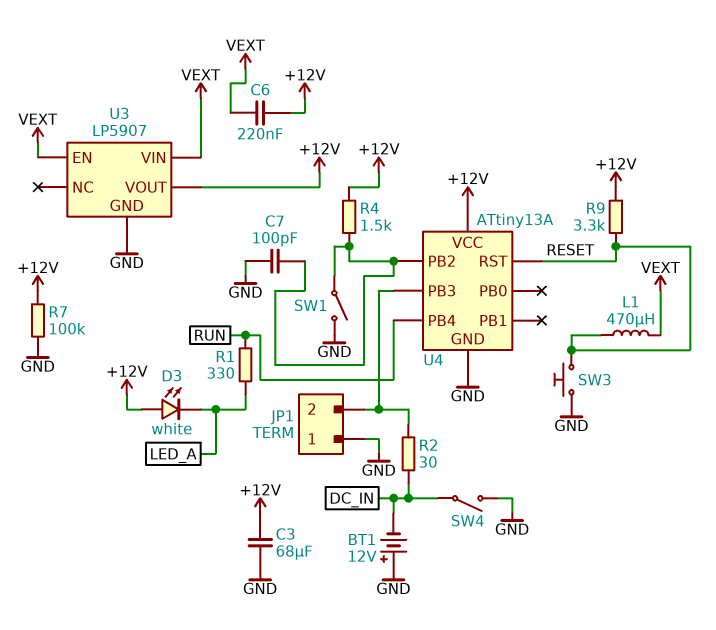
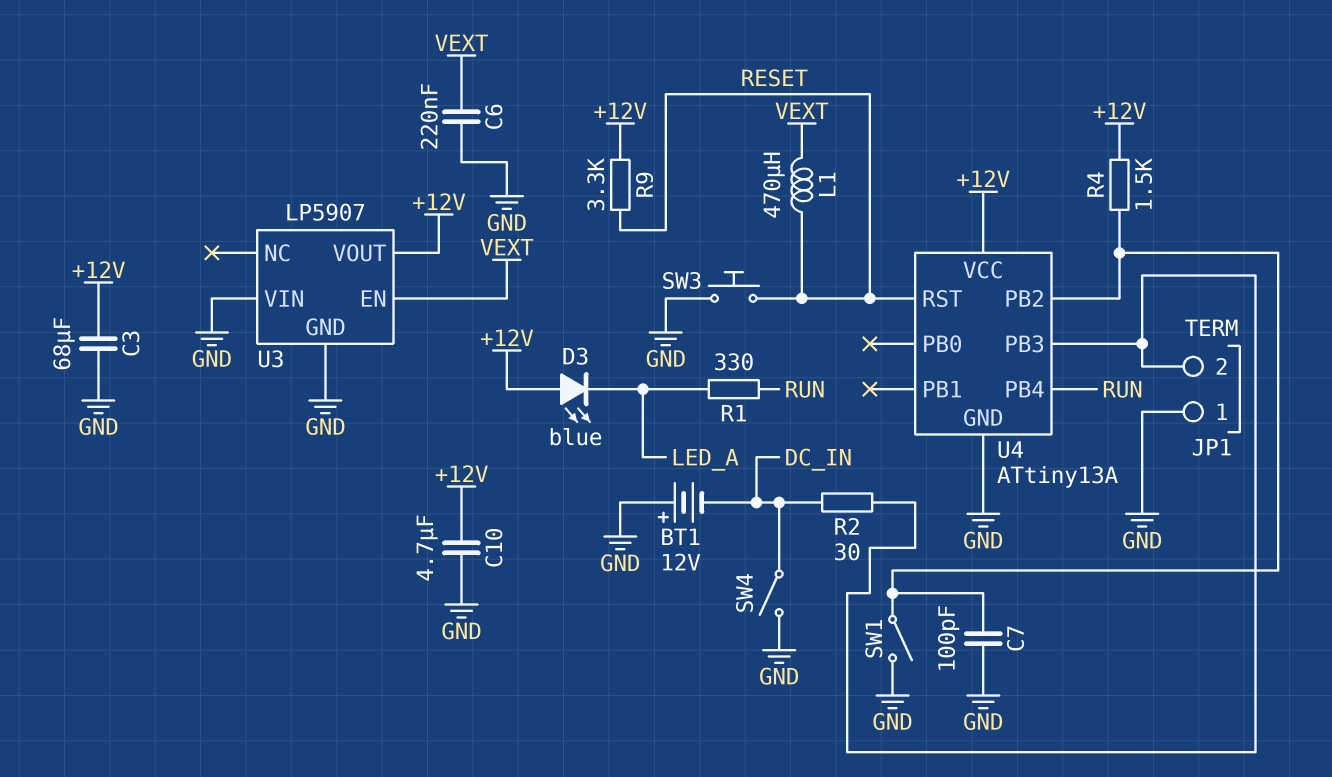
C6: 220nF (+12V, VEXT) -> 220nF (GND, VEXT)
C10: none -> 4.7uF (+12V, GND)
D3: LED white (A +12V, K LED_A) -> LED blue (A +12V, K LED_A)
R7: 100k (+12V, GND) -> none
U3 pin VIN: VEXT -> GND

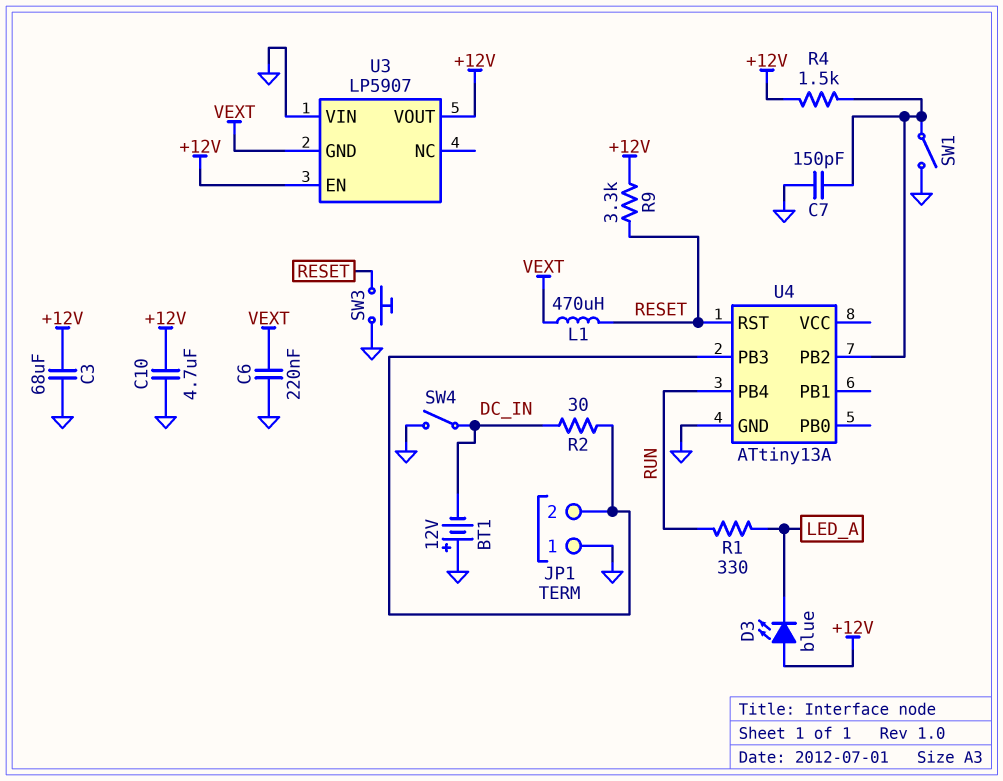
C7: 100pF (GND, U4/PB2) -> 150pF (GND, U4/PB2)
U3 pin EN: VEXT -> +12V
U3 pin GND: GND -> VEXT
U4 pin VCC: +12V -> none

